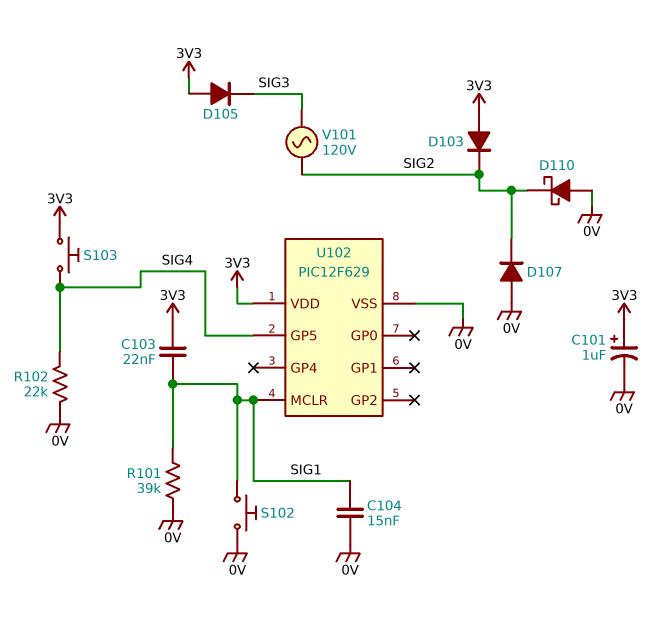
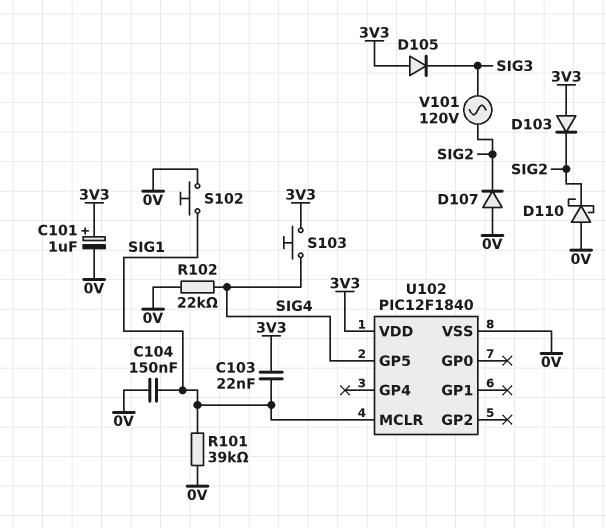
C104: 15nF (0V, SIG1) -> 150nF (0V, SIG1)
U102: PIC12F629 -> PIC12F1840

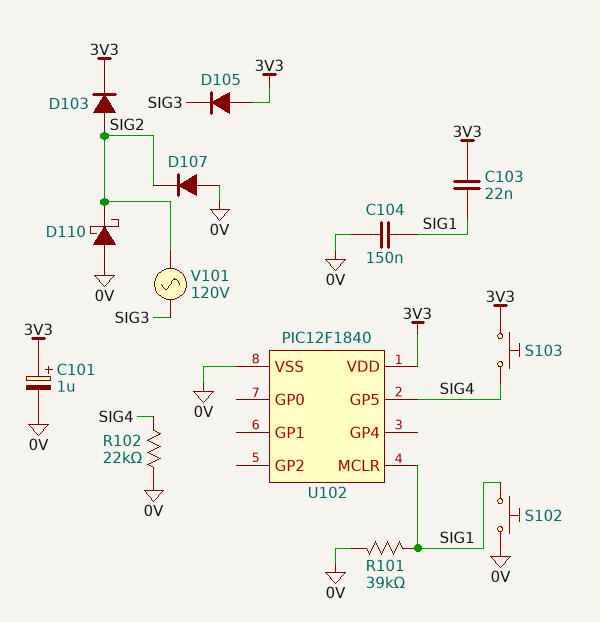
D103: diode (A 3V3, K SIG2) -> diode (A SIG2, K 3V3)

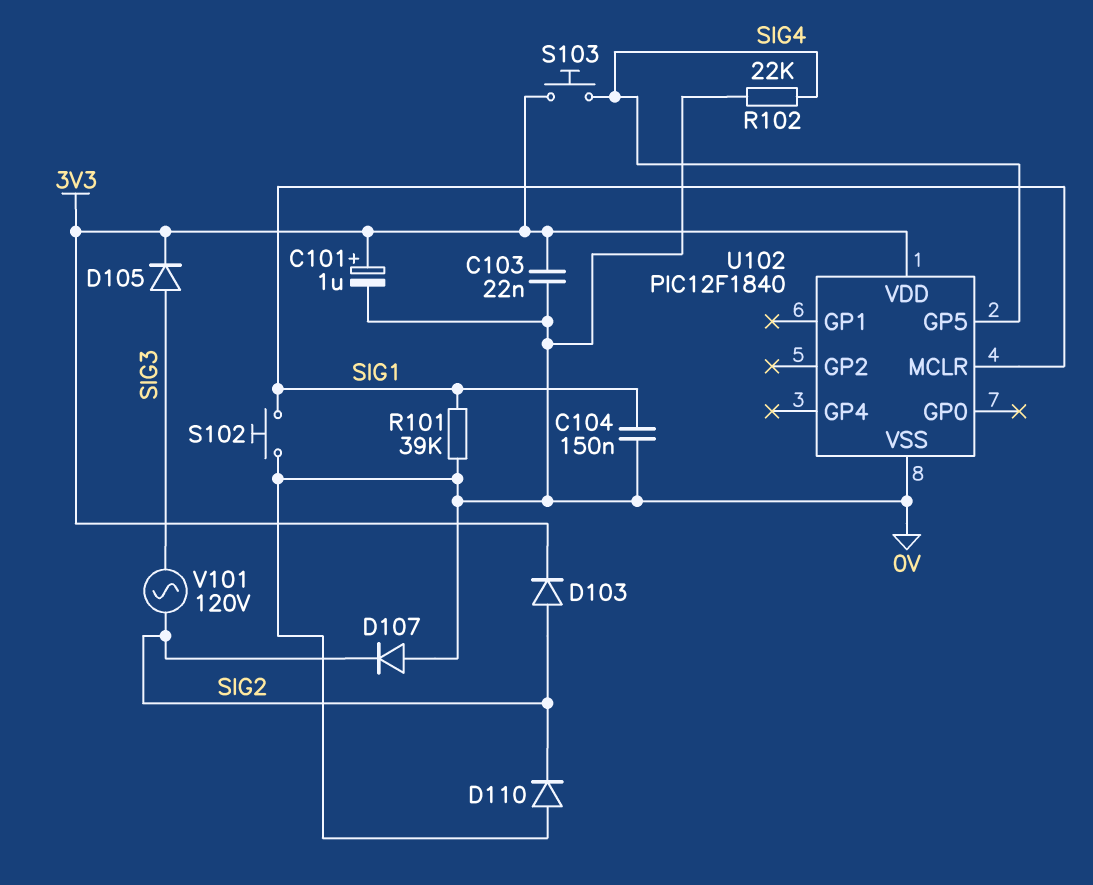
C103: 22nF (3V3, SIG1) -> 22nF (0V, 3V3)
D105: diode (A 3V3, K SIG3) -> diode (A SIG3, K 3V3)
D110: schottky (A 0V, K SIG2) -> diode (A 0V, K SIG2)

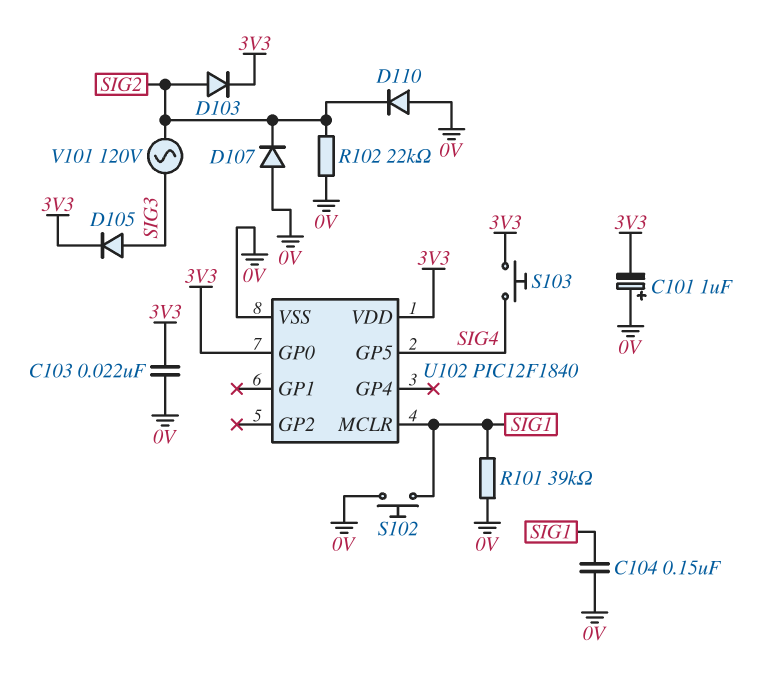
C101: 1uF (plus 3V3, minus 0V) -> 1uF (plus 0V, minus 3V3)
R102: 22k (0V, SIG4) -> 22k (0V, SIG2)
U102 pin GP0: none -> 3V3

